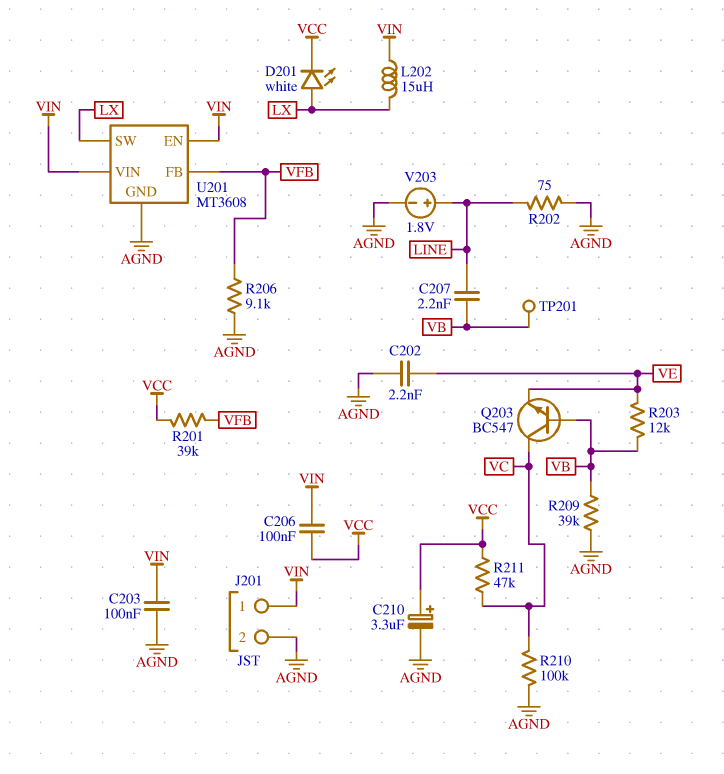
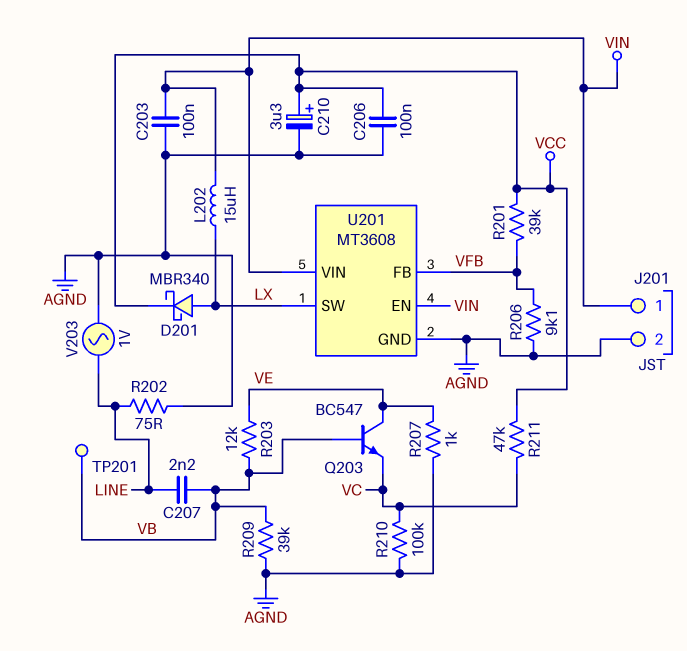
C202: 2.2nF (AGND, VE) -> none
C206: 100nF (VCC, VIN) -> 100nF (AGND, VCC)
D201: LED white (A LX, K VCC) -> schottky MBR340 (A LX, K VCC)
Q203: NPN BC547 (B VB, C VC, E VE) -> NPN BC547 (B VB, C VE, E VC)
R207: none -> 1k (AGND, VE)
V203: 1.8V (plus LINE, minus AGND) -> AC 1V (AGND, LINE)

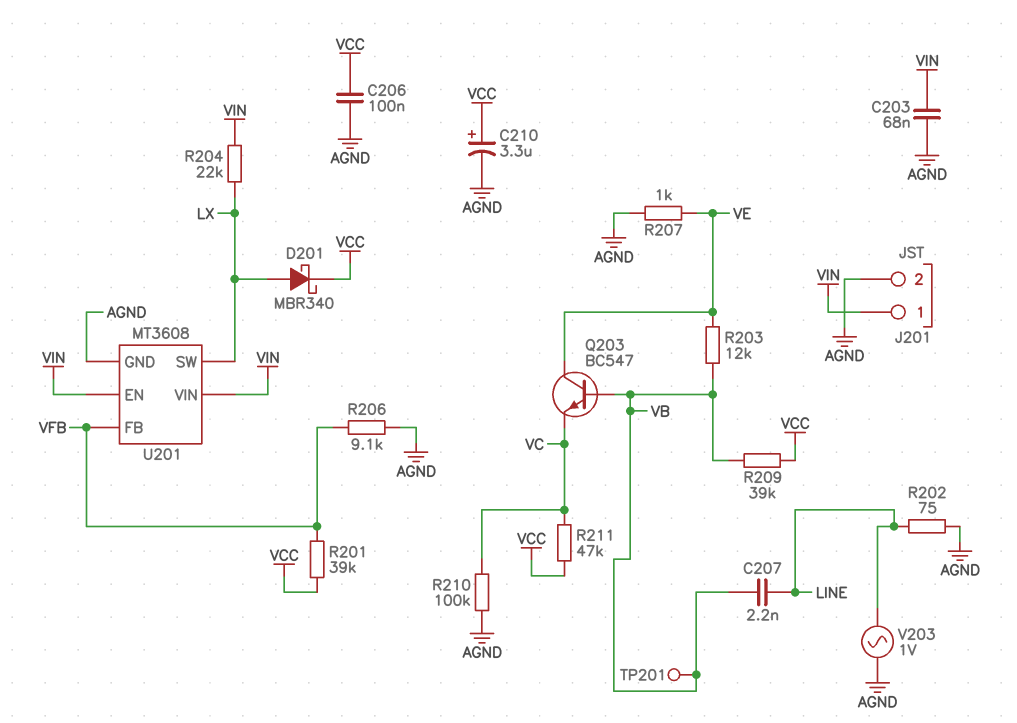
C203: 100nF (AGND, VIN) -> 68nF (AGND, VIN)
L202: 15uH (LX, VIN) -> none
R204: none -> 22k (LX, VIN)
R209: 39k (AGND, VB) -> 39k (VB, VCC)

